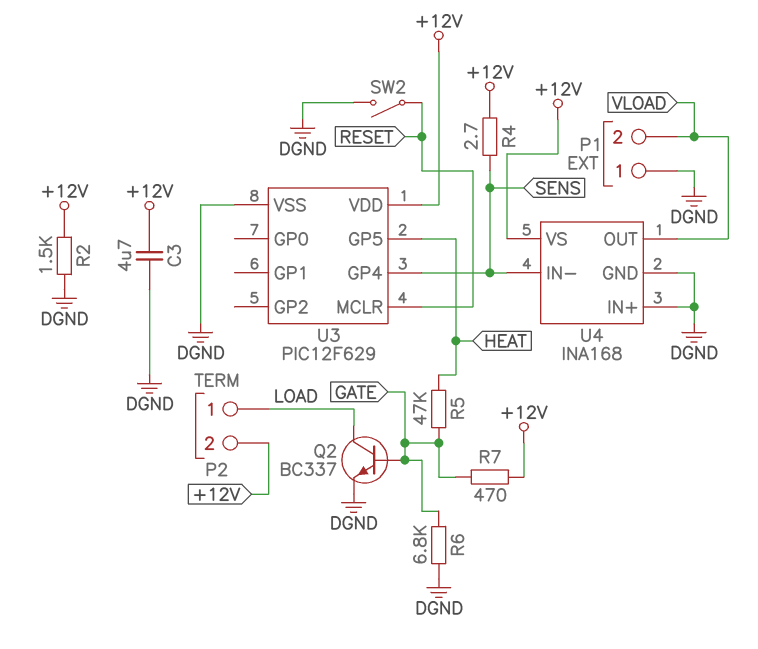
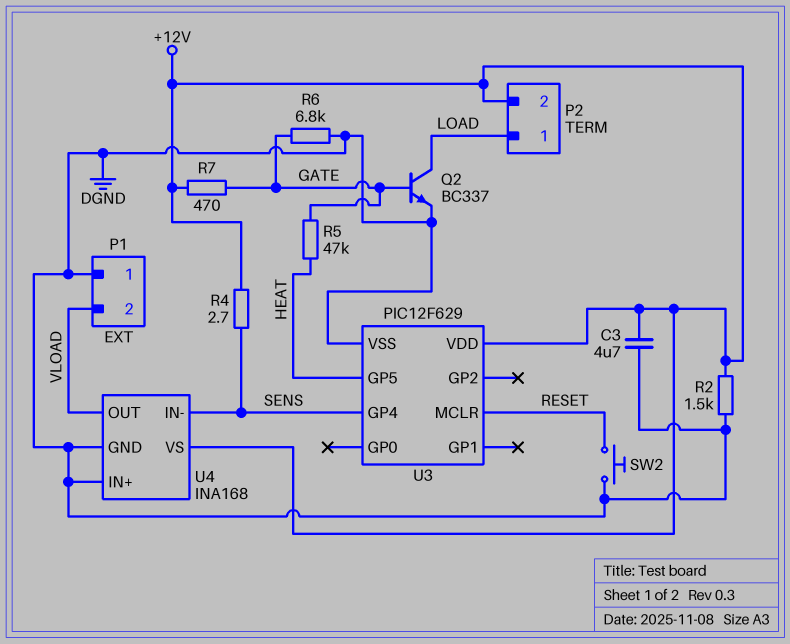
SW2: switch (DGND, RESET) -> button (DGND, RESET)

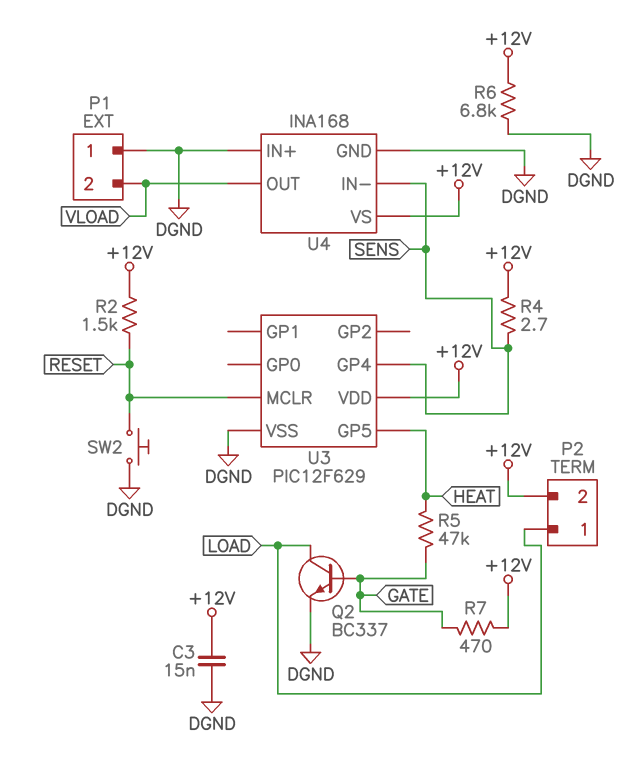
C3: 4.7uF (+12V, DGND) -> 15nF (+12V, DGND)
R2: 1.5k (+12V, DGND) -> 1.5k (+12V, RESET)
R6: 6.8k (DGND, GATE) -> 6.8k (+12V, DGND)

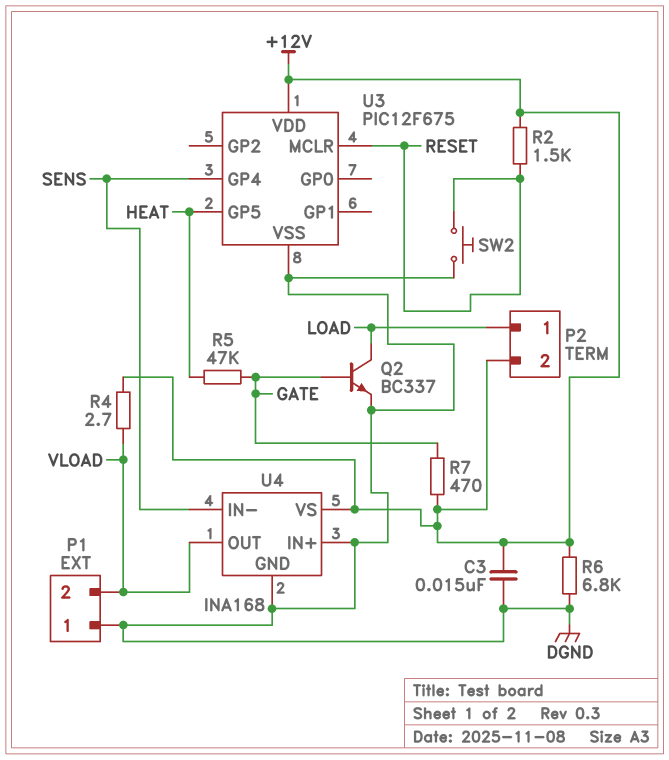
R4: 2.7 (+12V, SENS) -> 2.7 (+12V, VLOAD)
U3: PIC12F629 -> PIC12F675

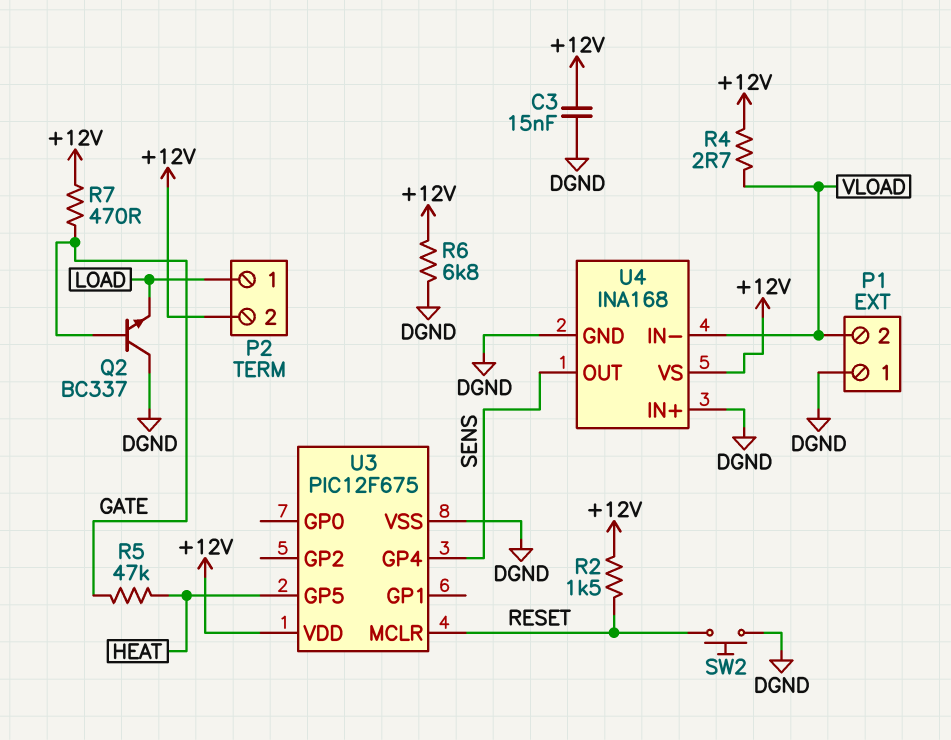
Q2: NPN BC337 (B GATE, C LOAD, E DGND) -> NPN BC337 (B GATE, C DGND, E LOAD)
U4 pin IN-: SENS -> VLOAD
U4 pin OUT: VLOAD -> SENS

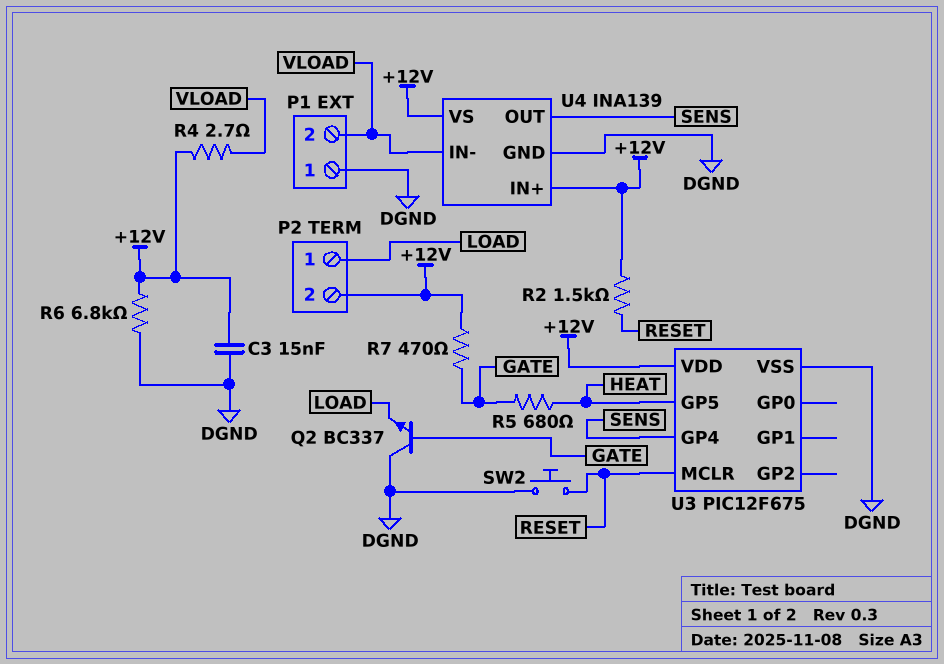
R5: 47k (GATE, HEAT) -> 680 (GATE, HEAT)
U4: INA168 -> INA139
U4 pin IN+: DGND -> +12V

